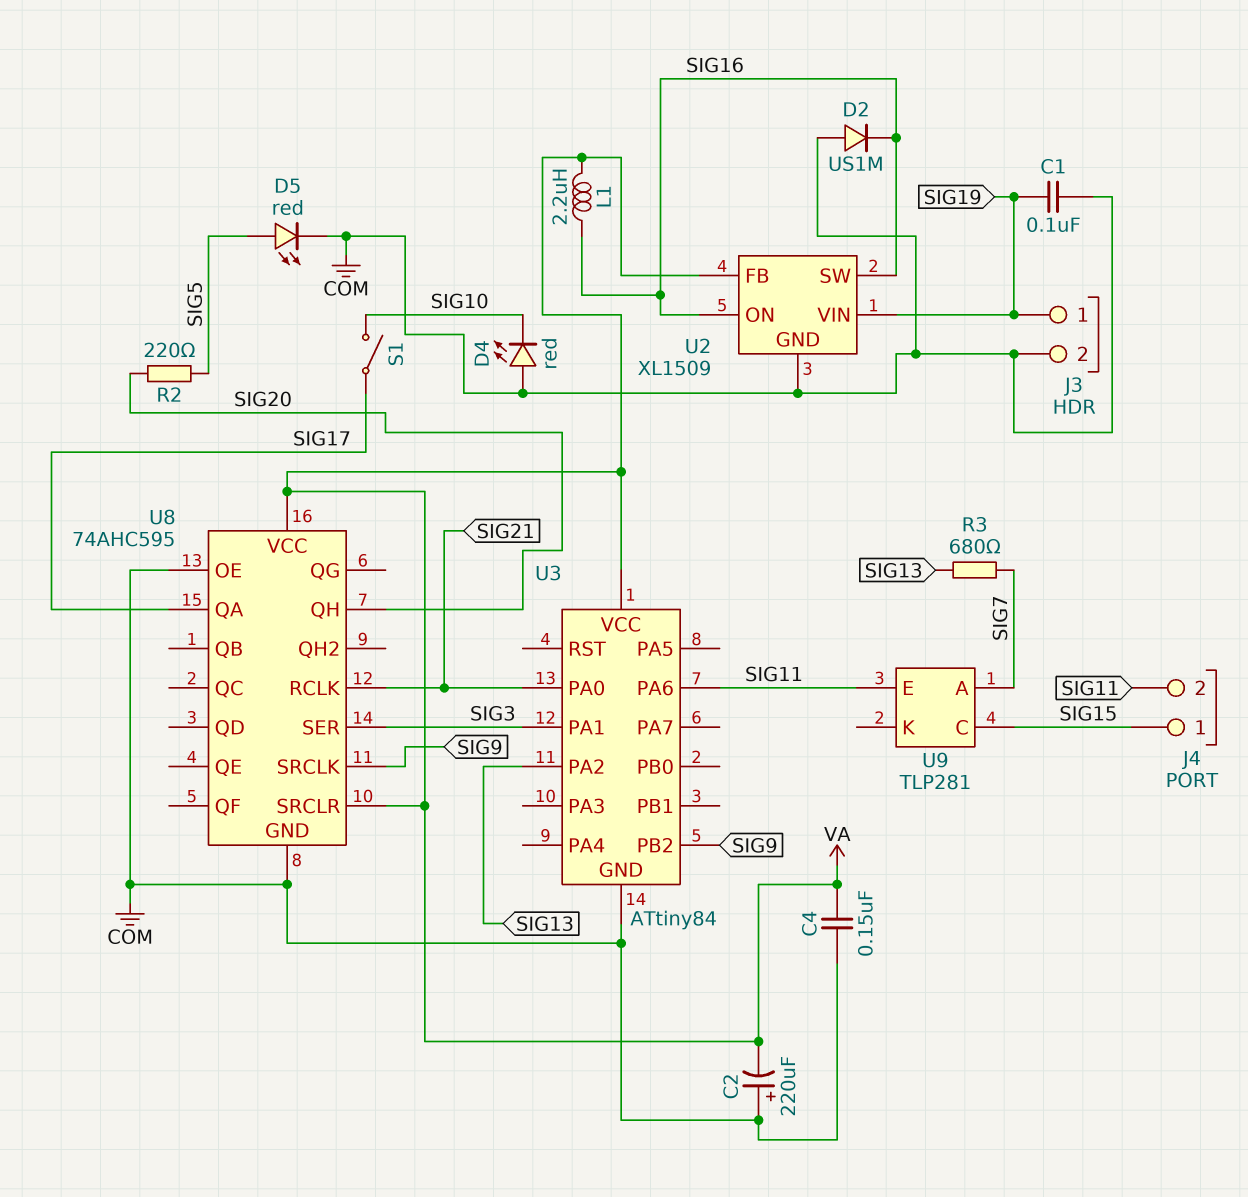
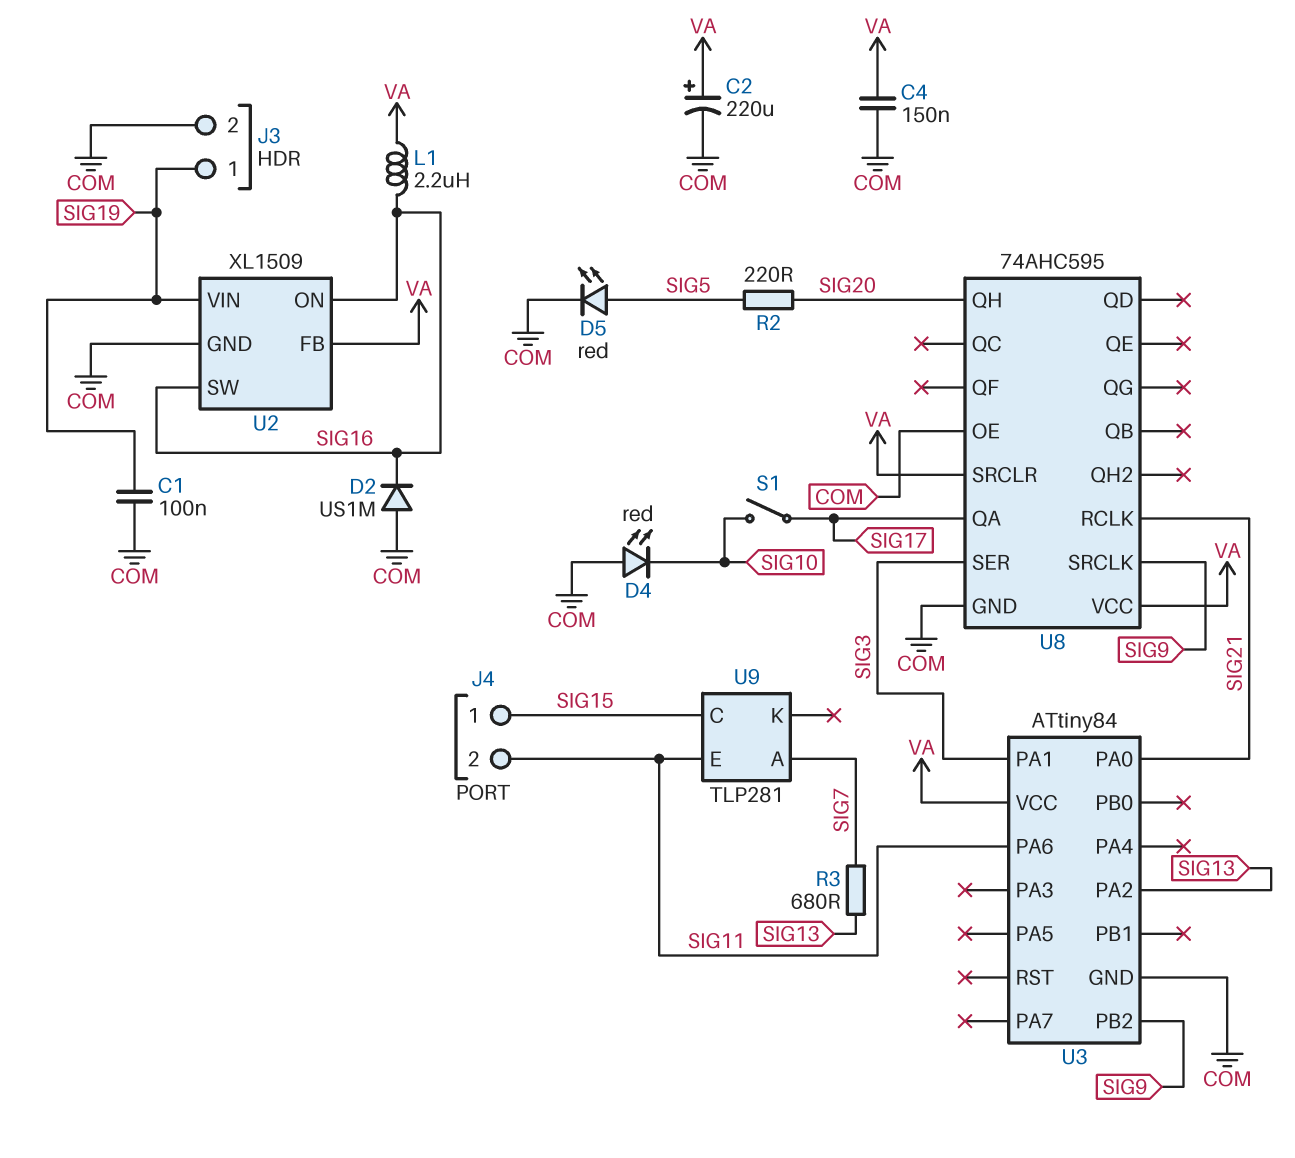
C2: 220uF (plus COM, minus VA) -> 220uF (plus VA, minus COM)

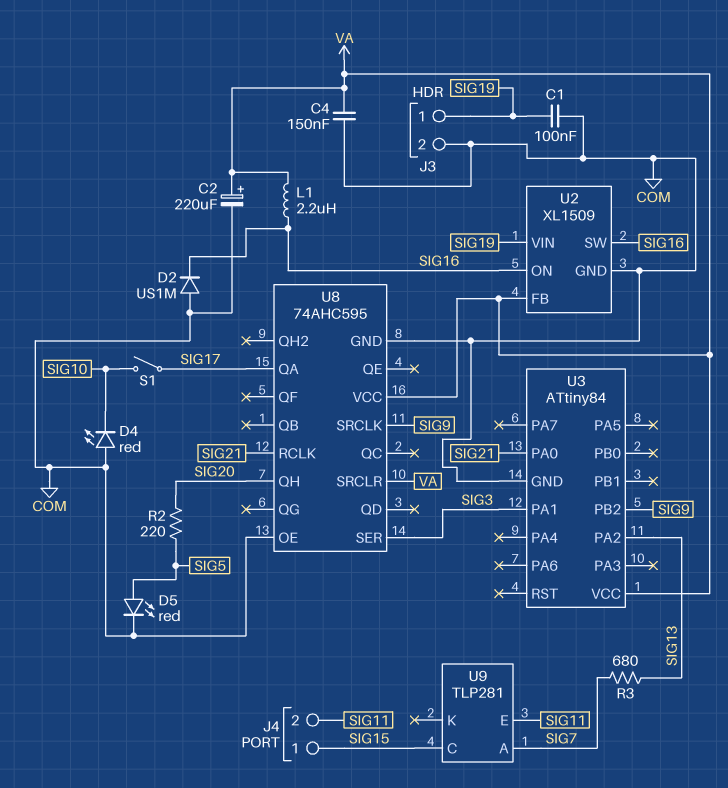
U3 pin PA6: SIG11 -> none

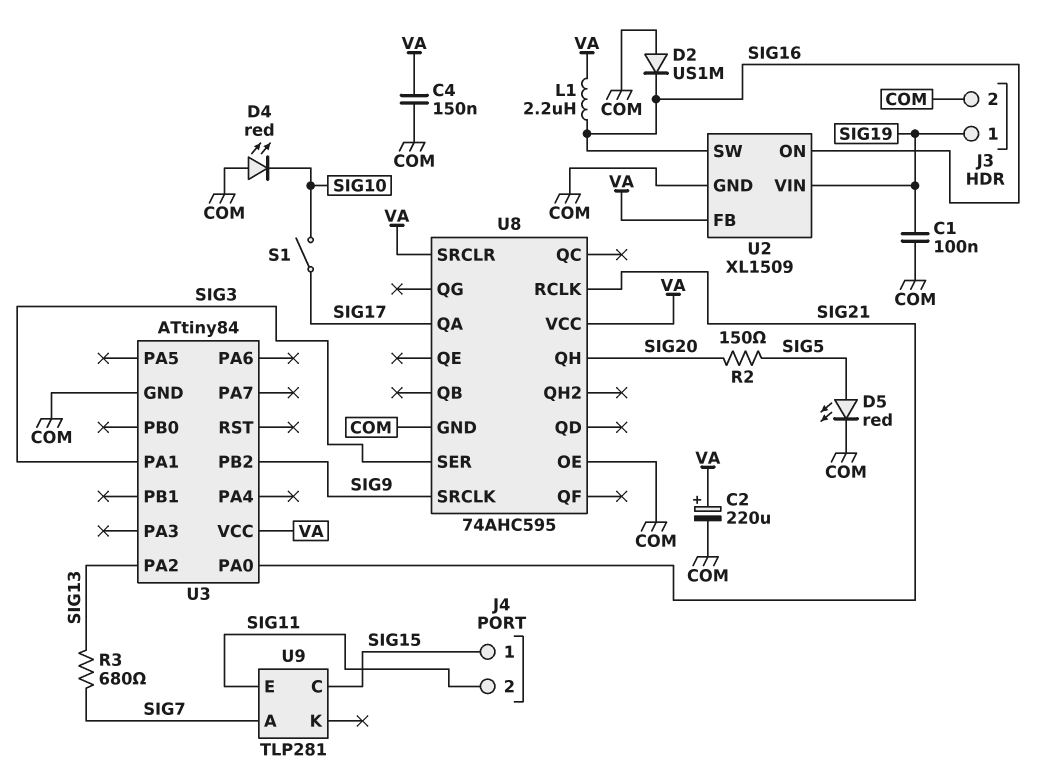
R2: 220 (SIG5, SIG20) -> 150 (SIG5, SIG20)

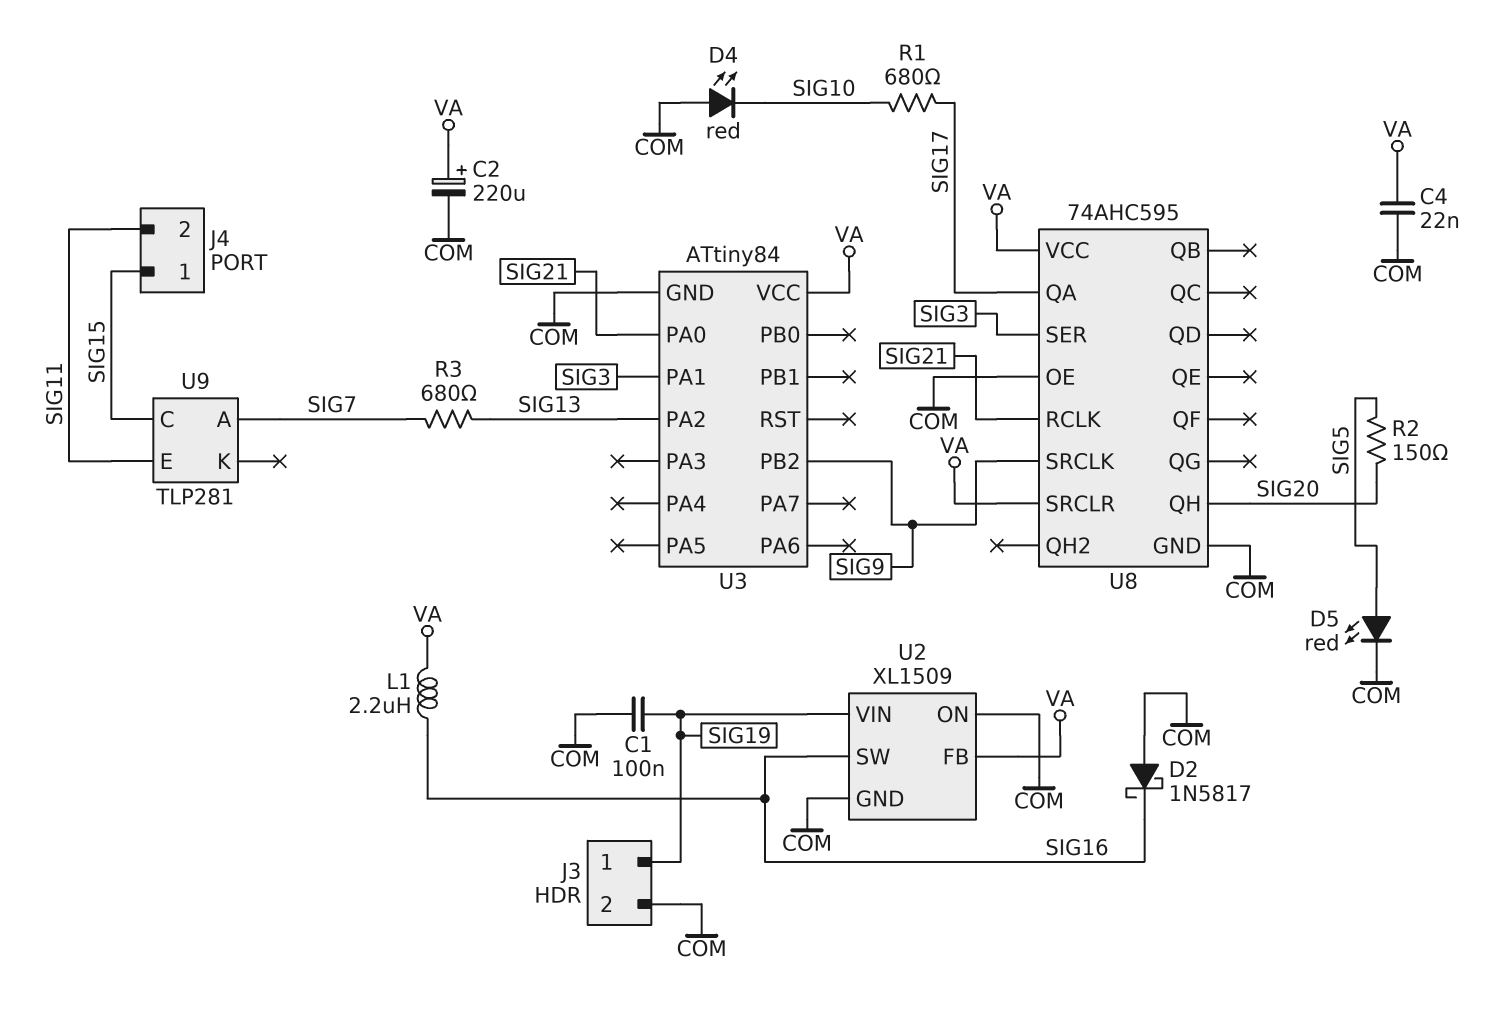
C4: 150nF (COM, VA) -> 22nF (COM, VA)
D2: diode US1M (A COM, K SIG16) -> schottky 1N5817 (A COM, K SIG16)
R1: none -> 680 (SIG10, SIG17)
S1: switch (SIG10, SIG17) -> none
U2 pin ON: SIG16 -> COM

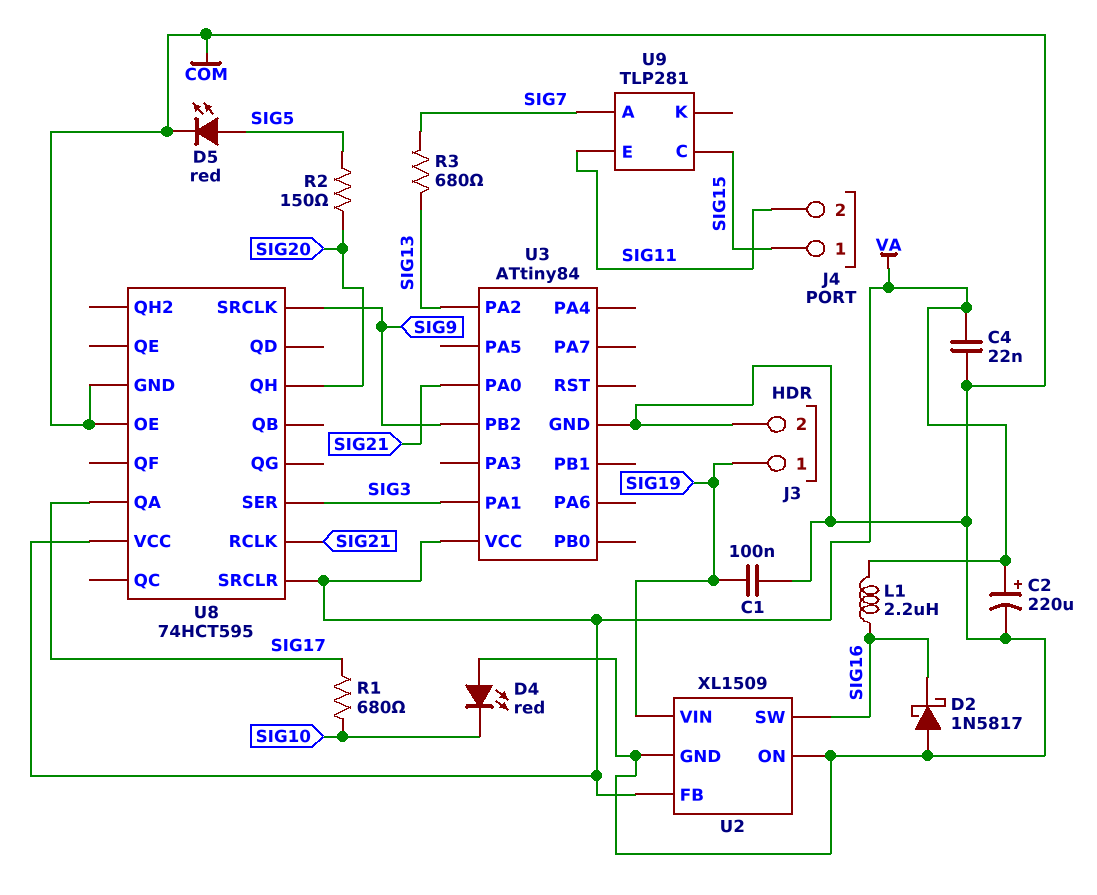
U8: 74AHC595 -> 74HCT595

